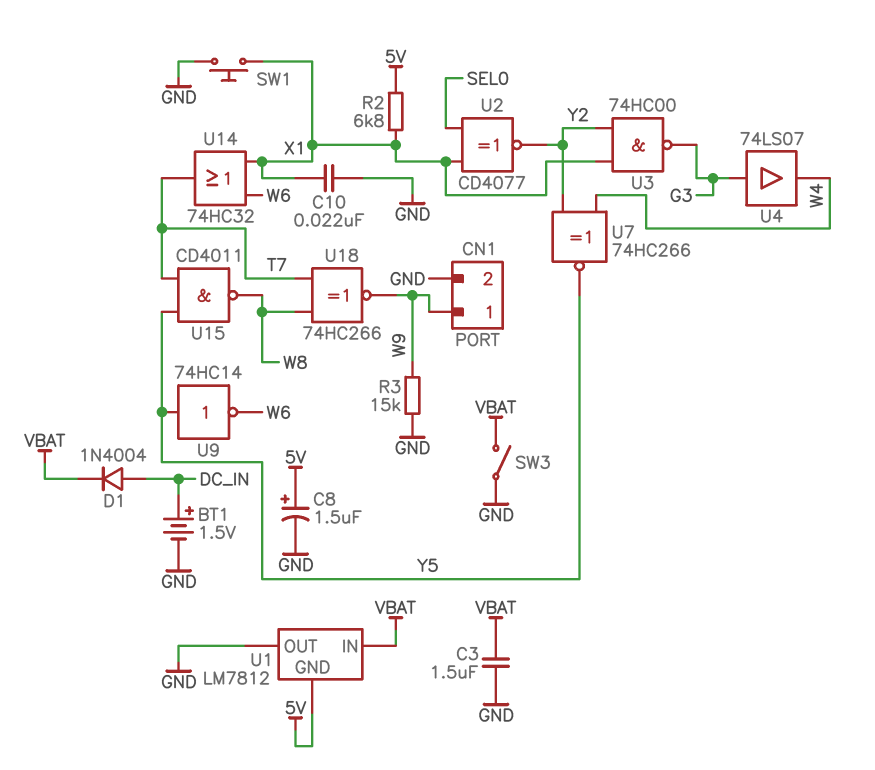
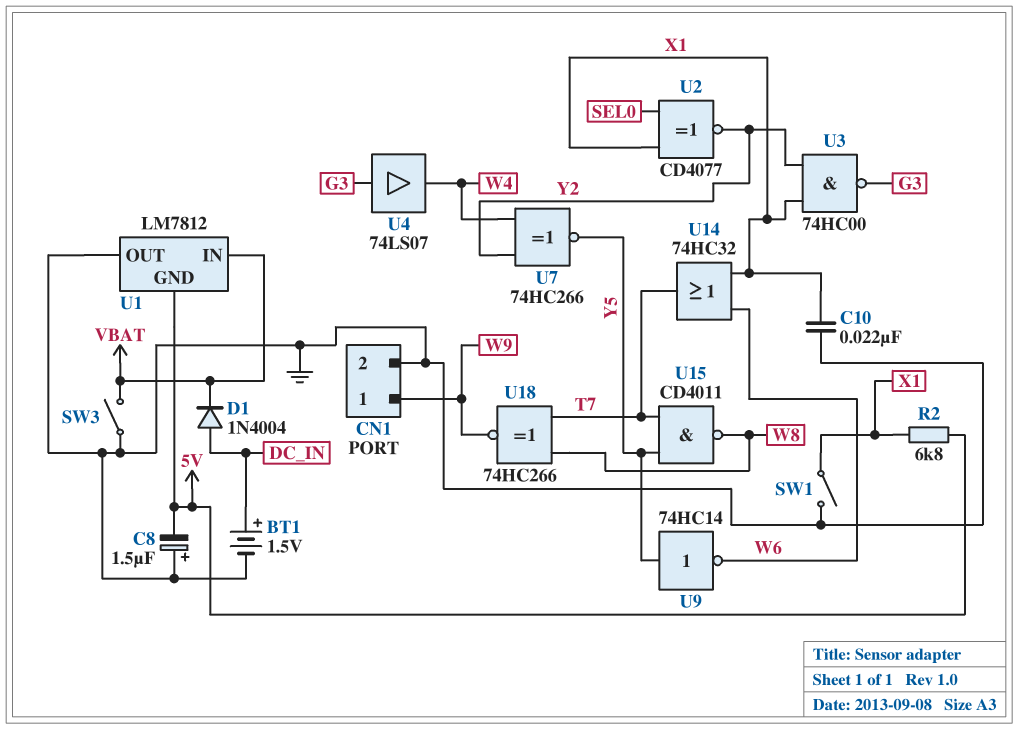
C3: 1.5uF (GND, VBAT) -> none
C8: 1.5uF (plus 5V, minus GND) -> 1.5uF (plus GND, minus 5V)
R3: 15k (GND, W9) -> none
SW1: button (GND, X1) -> switch (GND, X1)

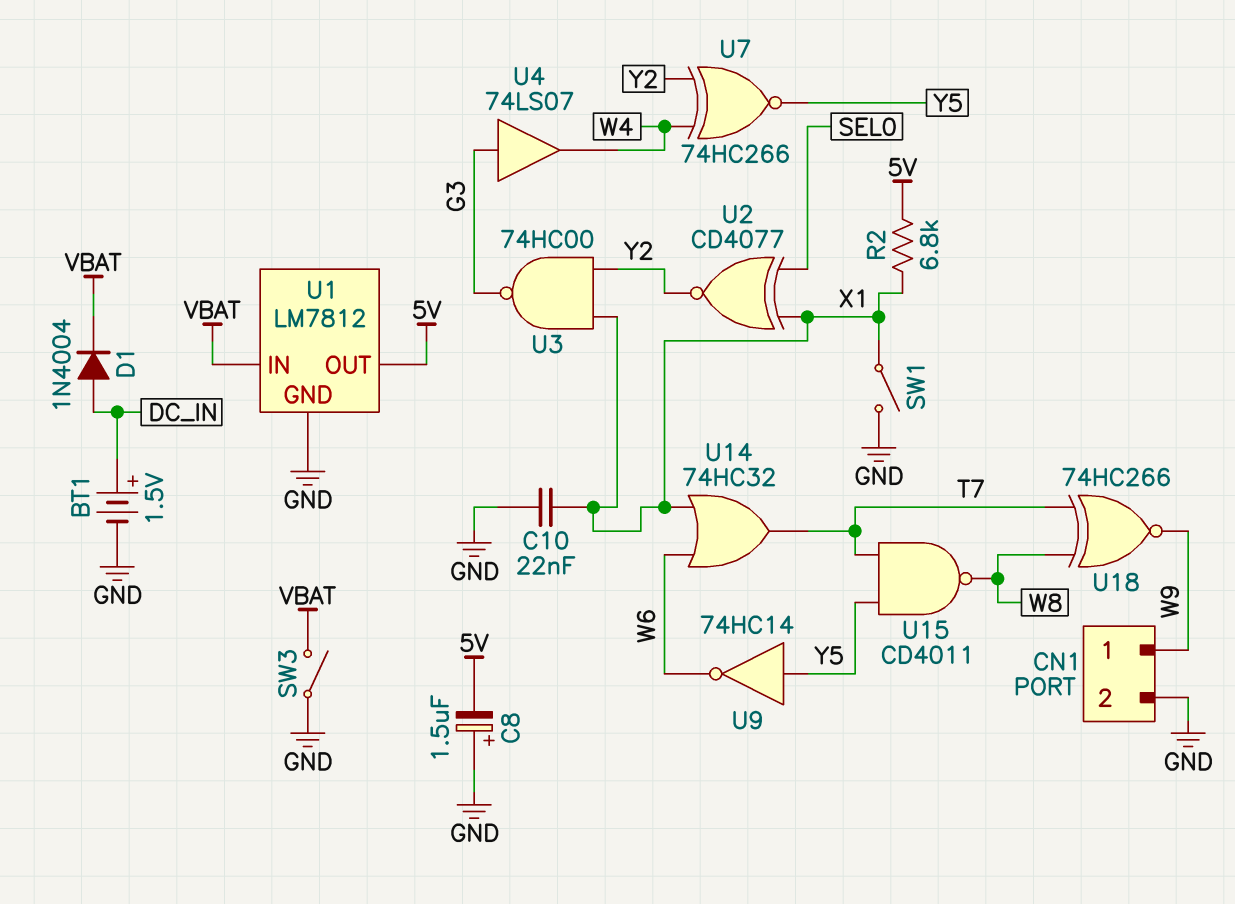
U1 pin GND: 5V -> GND
U1 pin OUT: GND -> 5V

